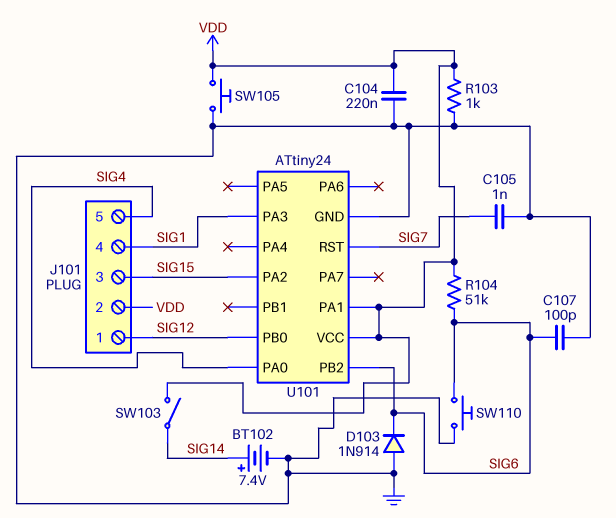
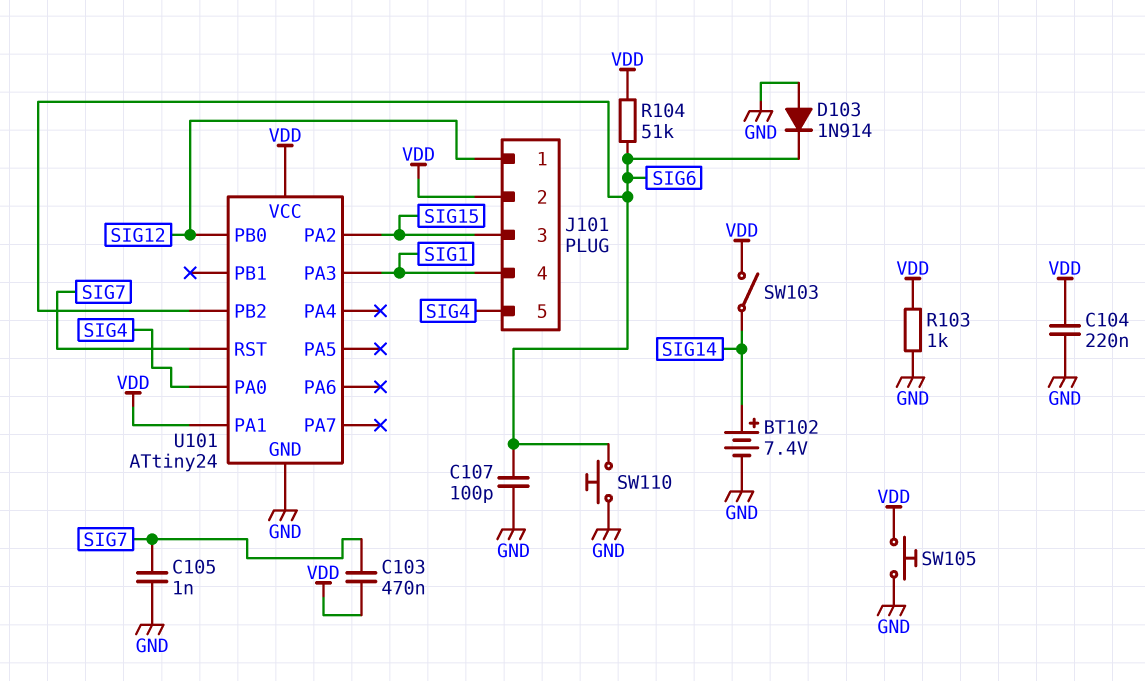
C103: none -> 470nF (SIG7, VDD)

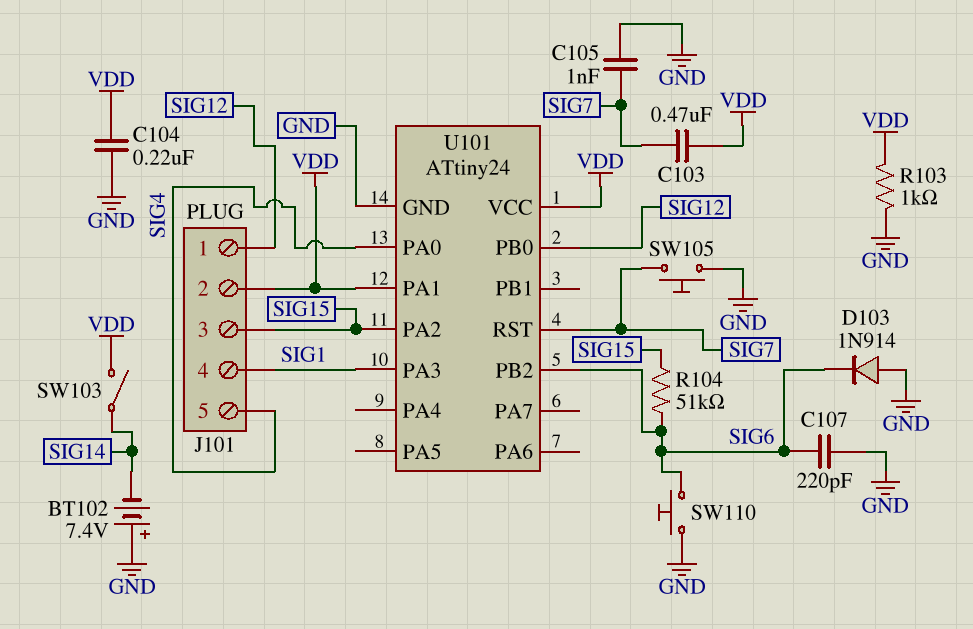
BT102: 7.4V (plus SIG14, minus GND) -> 7.4V (plus GND, minus SIG14)
C107: 100pF (GND, SIG6) -> 220pF (GND, SIG6)
R104: 51k (SIG6, VDD) -> 51k (SIG6, SIG15)
SW105: button (GND, VDD) -> button (GND, SIG7)

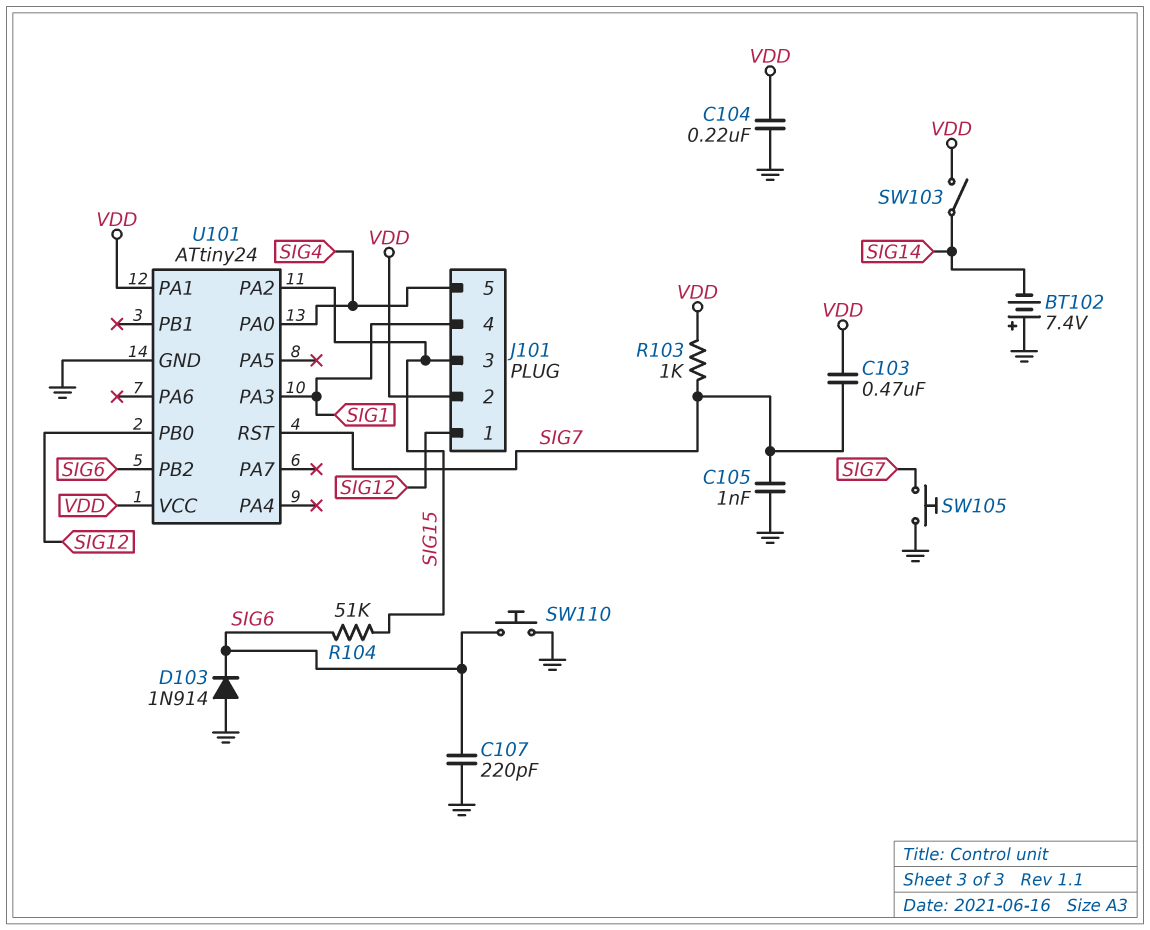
R103: 1k (GND, VDD) -> 1k (SIG7, VDD)

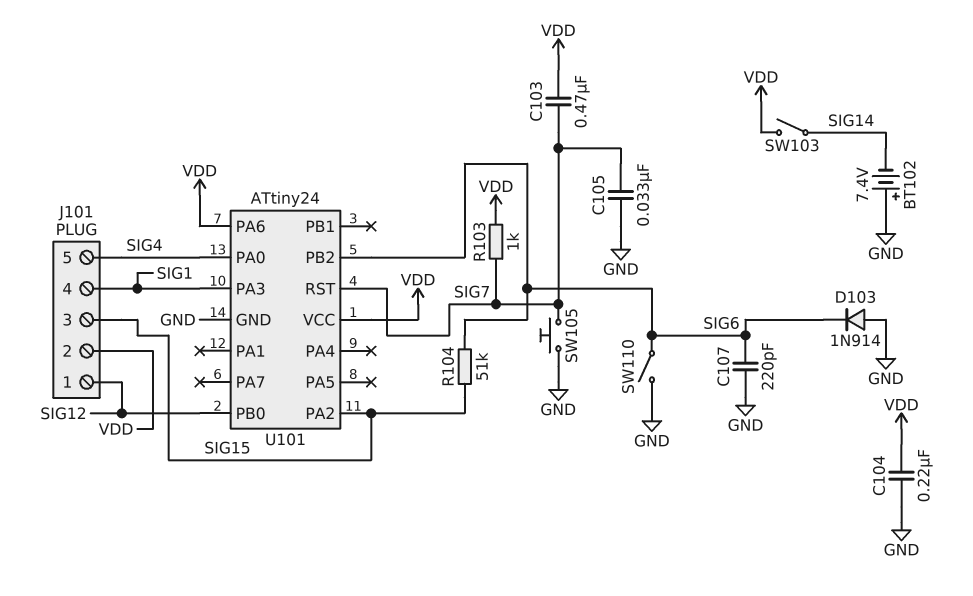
C105: 1nF (GND, SIG7) -> 33nF (GND, SIG7)
SW110: button (GND, SIG6) -> switch (GND, SIG6)
U101 pin PA1: VDD -> none
U101 pin PA6: none -> VDD

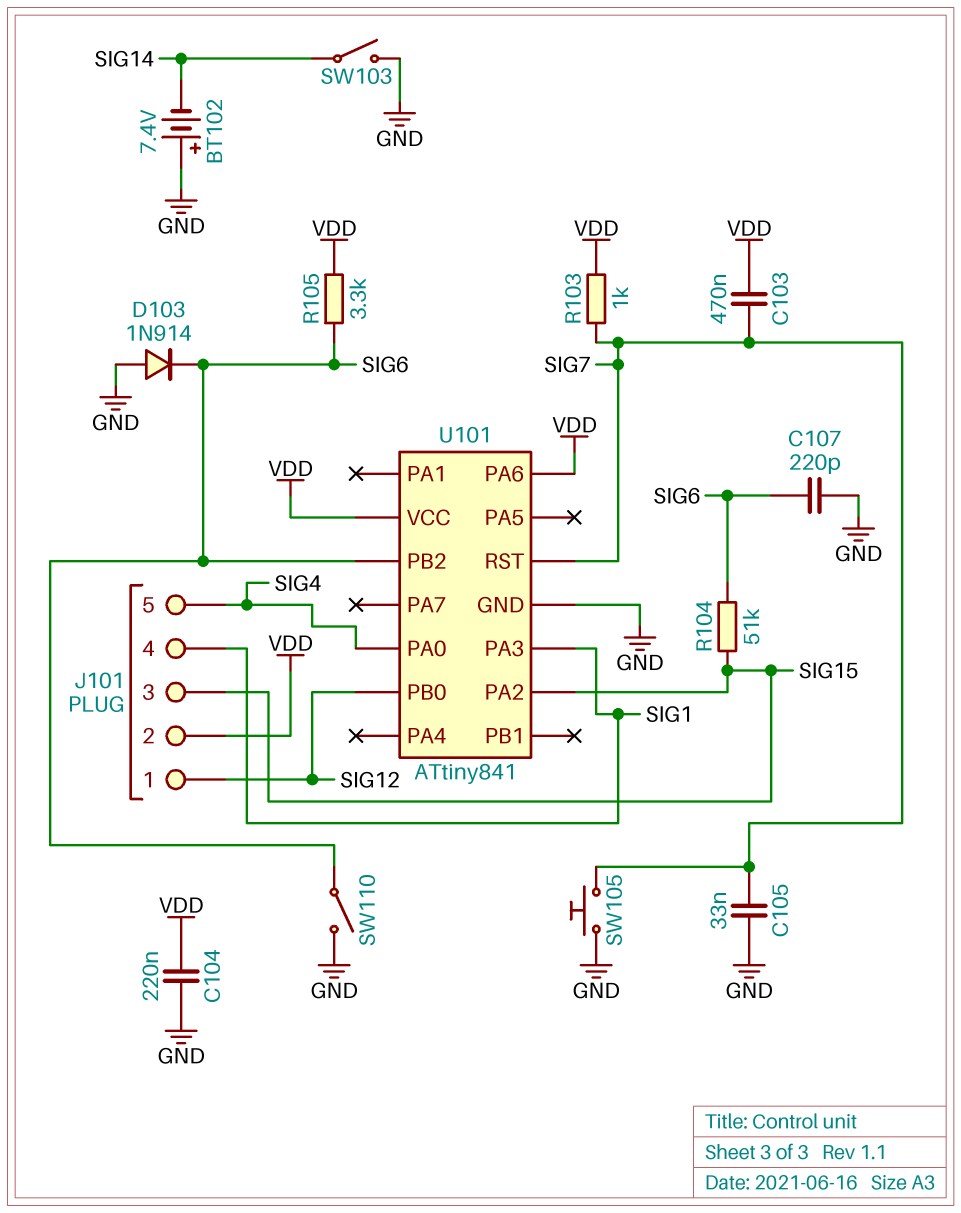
R105: none -> 3.3k (SIG6, VDD)
SW103: switch (SIG14, VDD) -> switch (GND, SIG14)
U101: ATtiny24 -> ATtiny841

